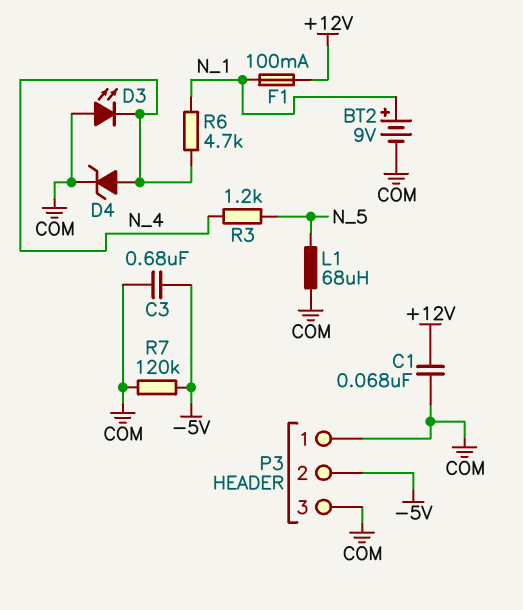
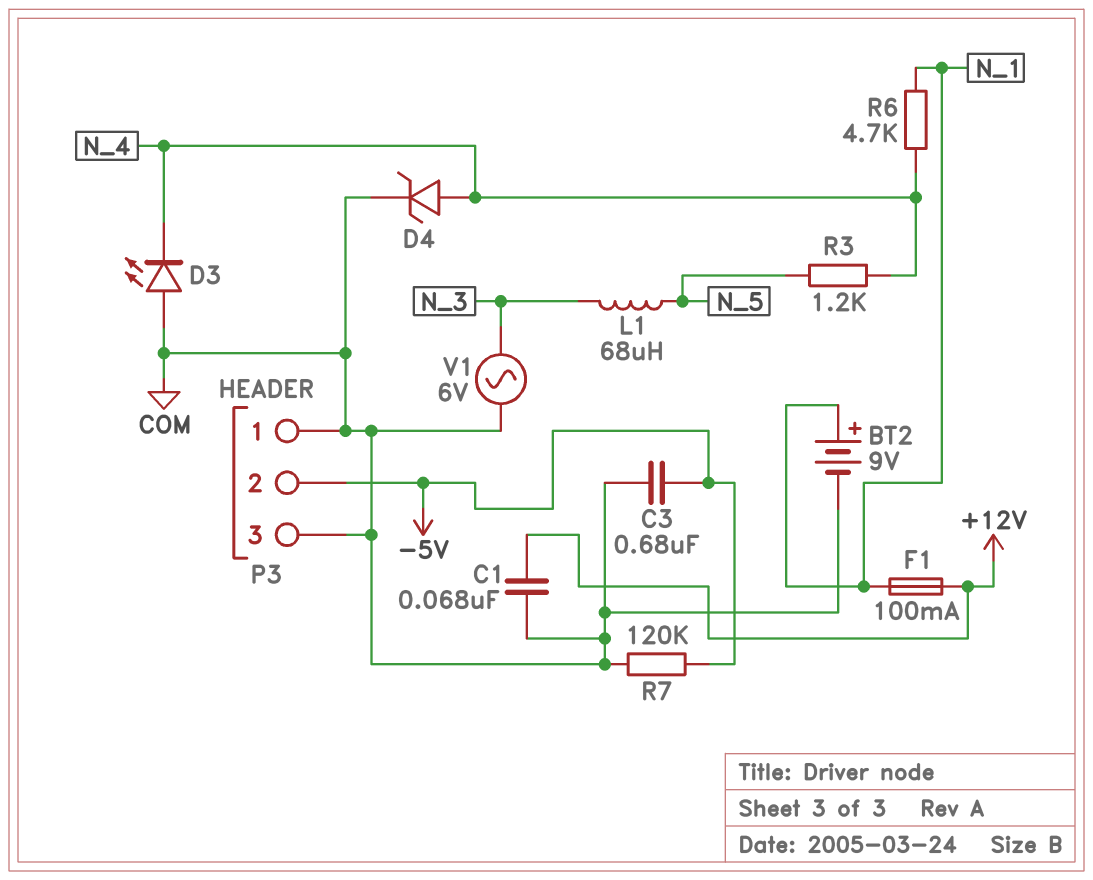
L1: 68uH (COM, N_5) -> 68uH (N_3, N_5)
V1: none -> AC 6V (COM, N_3)

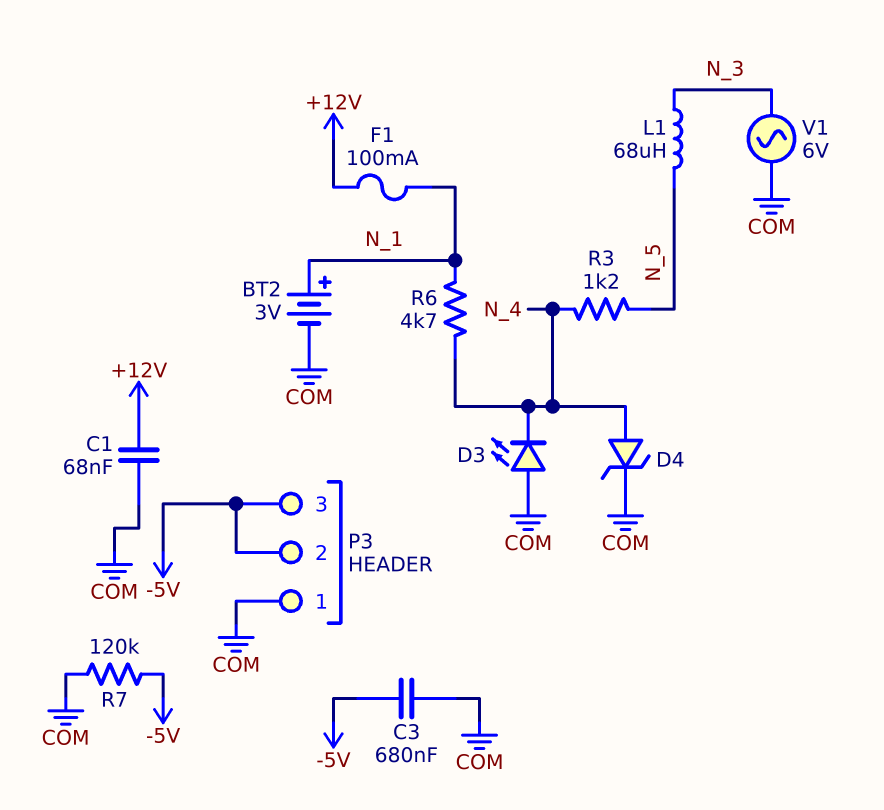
BT2: 9V (plus N_1, minus COM) -> 3V (plus N_1, minus COM)
P3 pin 3: COM -> -5V

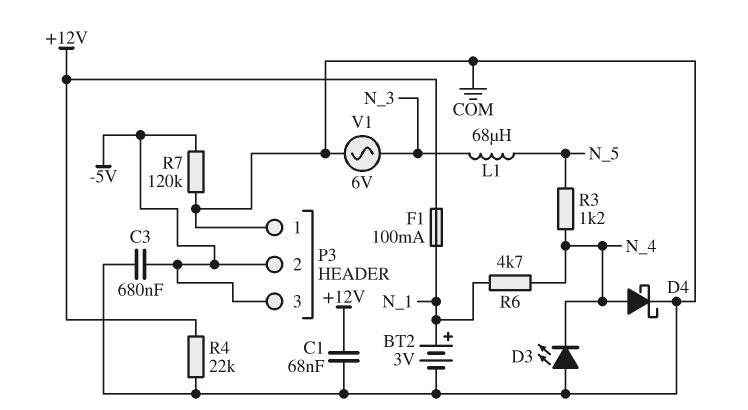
D4: zener (A N_4, K COM) -> schottky (A N_4, K COM)
R4: none -> 22k (+12V, COM)

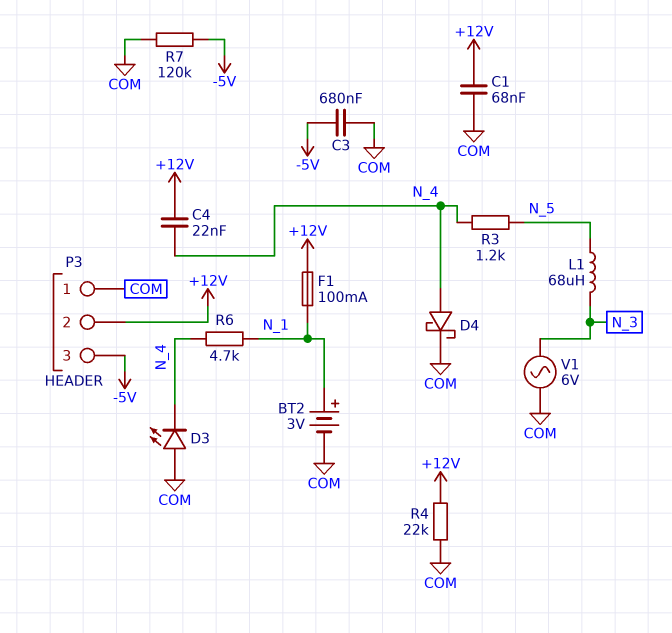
C4: none -> 22nF (+12V, N_4)
P3 pin 2: -5V -> +12V

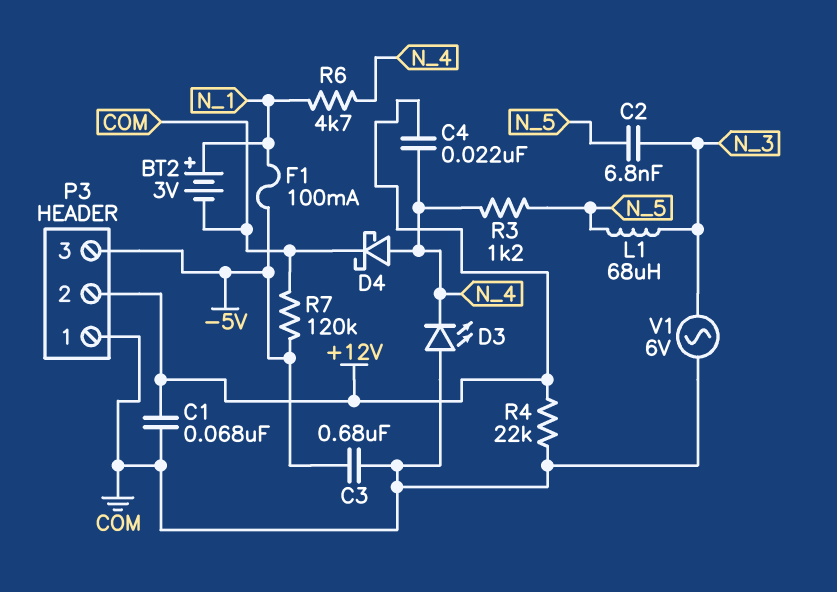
C2: none -> 6.8nF (N_3, N_5)
F1: 100mA (+12V, N_1) -> 100mA (-5V, N_1)

